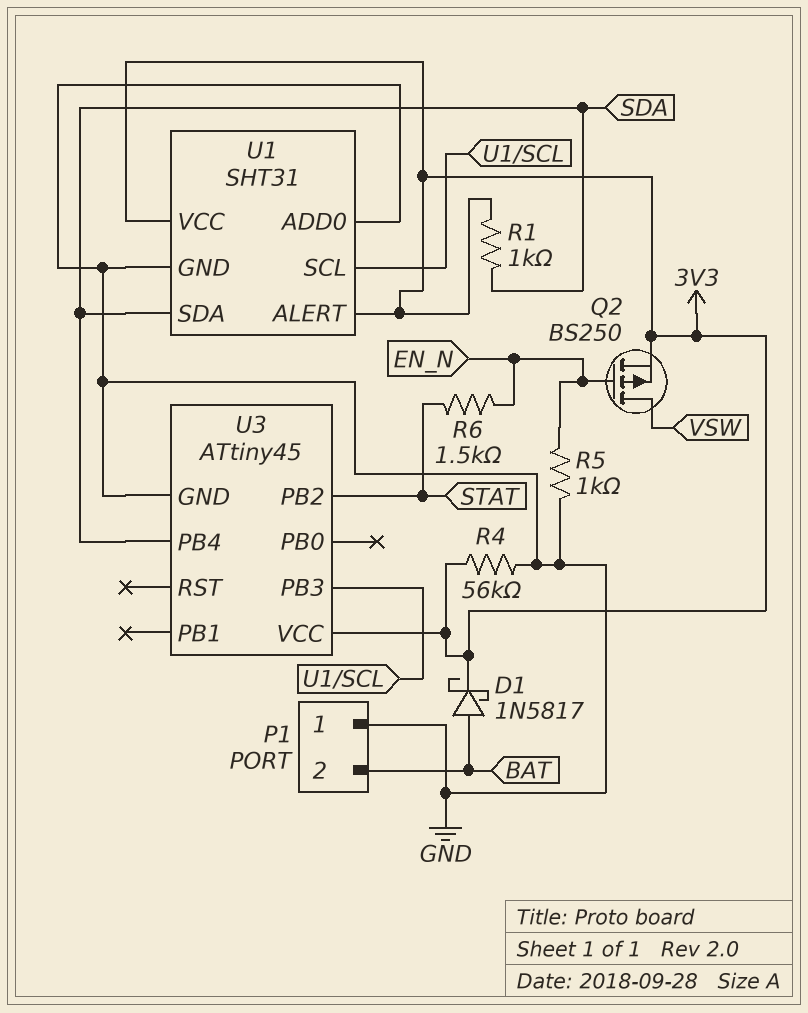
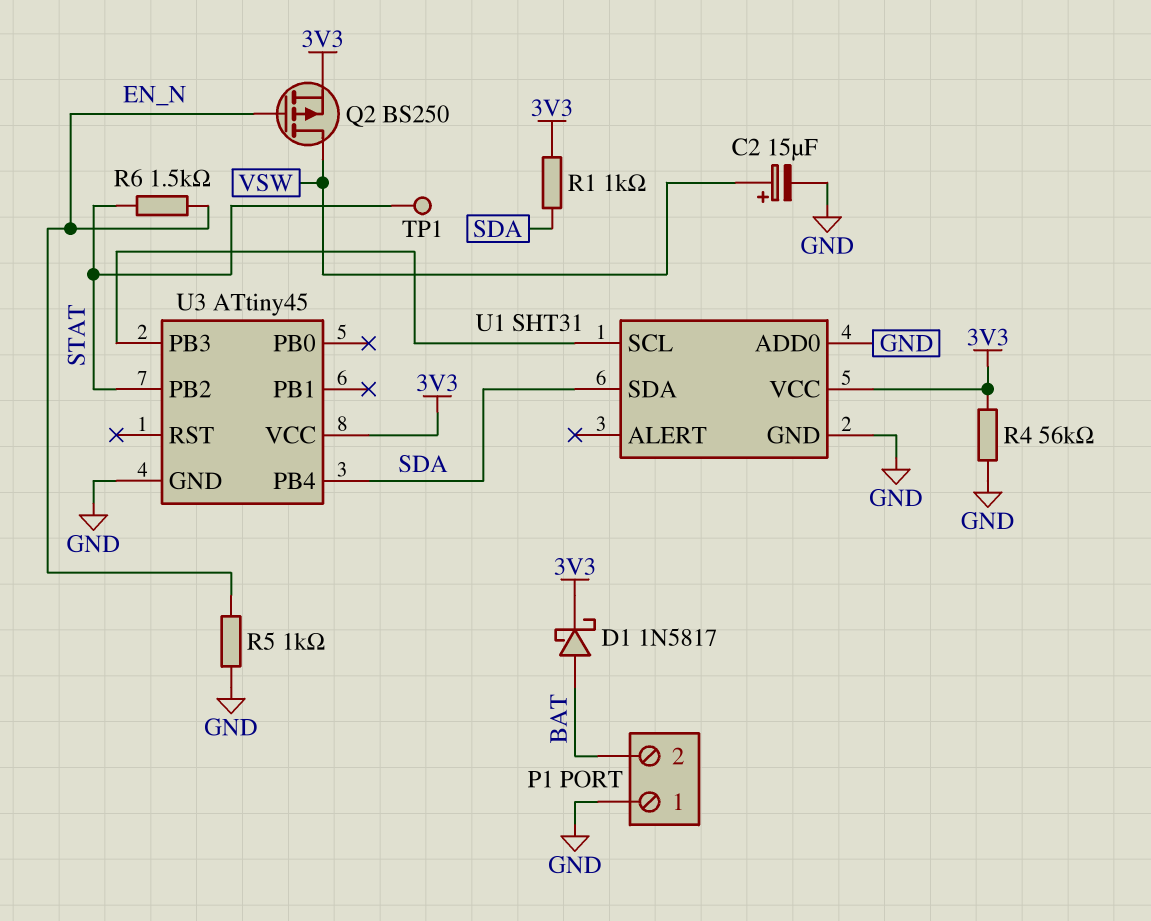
C2: none -> 15uF (plus VSW, minus GND)
TP1: none -> test point (STAT)
U1 pin ALERT: 3V3 -> none

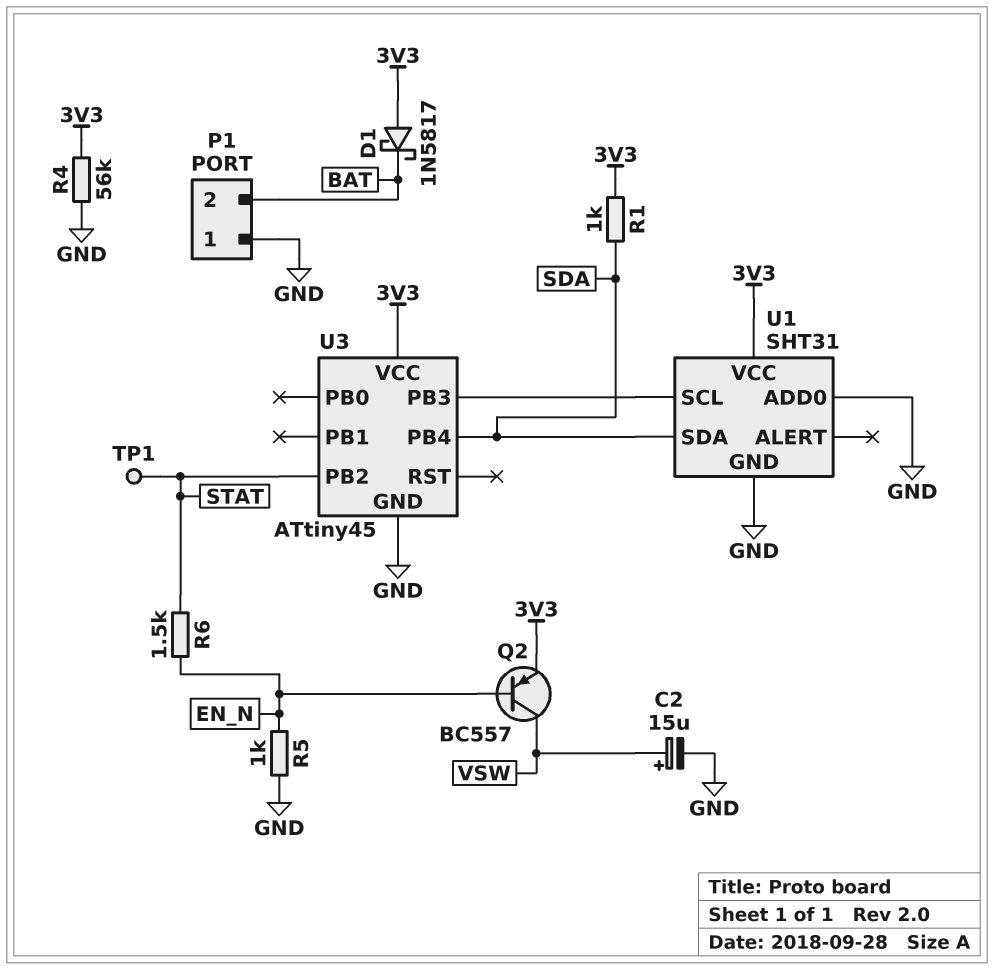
D1: schottky 1N5817 (A BAT, K 3V3) -> schottky 1N5817 (A 3V3, K BAT)
Q2: PMOS BS250 (G EN_N, D VSW, S 3V3) -> PNP BC557 (B EN_N, C VSW, E 3V3)

